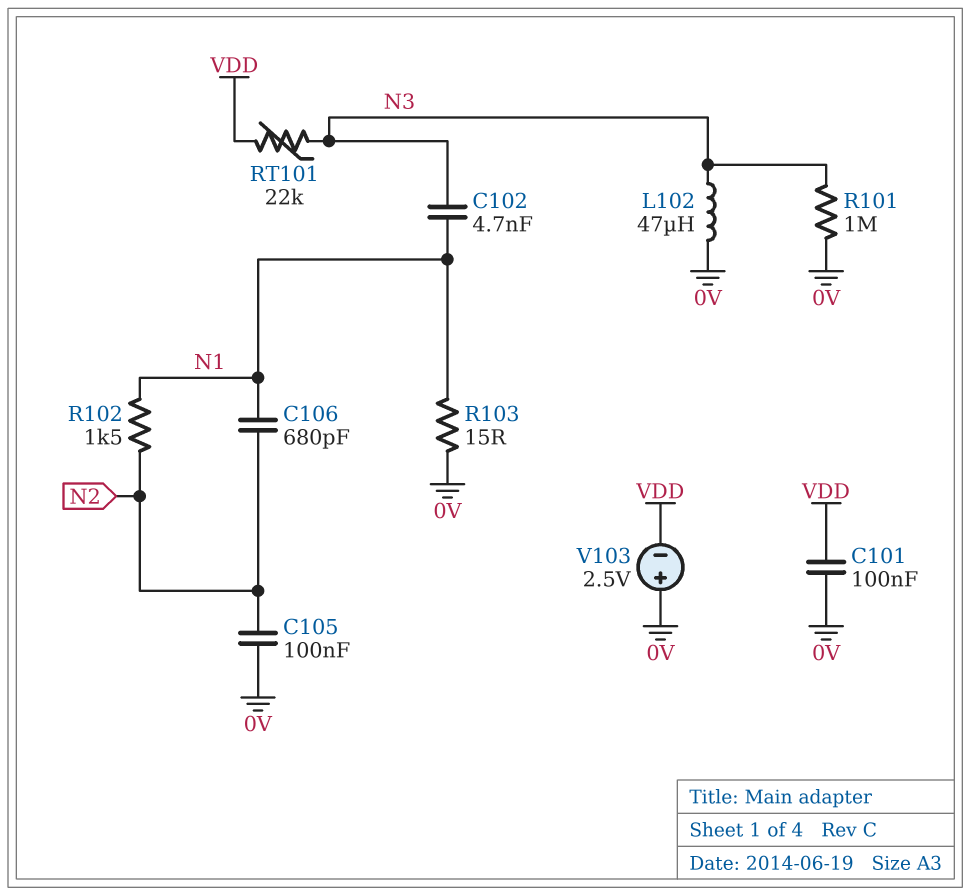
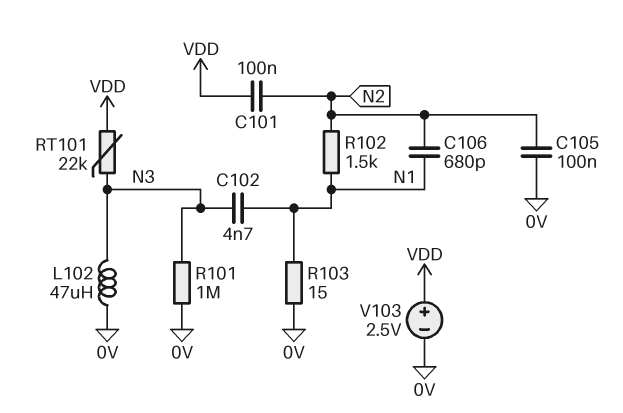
C101: 100nF (0V, VDD) -> 100nF (N2, VDD)
V103: 2.5V (plus 0V, minus VDD) -> 2.5V (plus VDD, minus 0V)

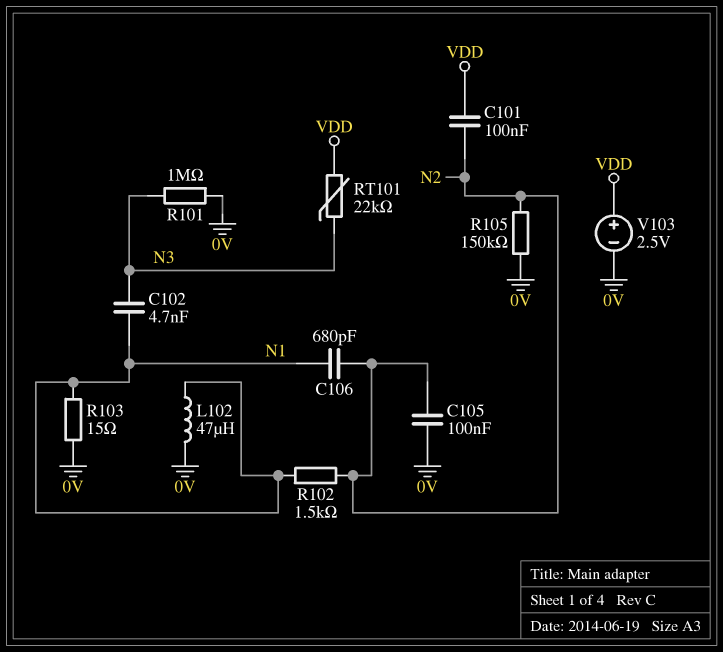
L102: 47uH (0V, N3) -> 47uH (0V, N1)
R105: none -> 150k (0V, N2)

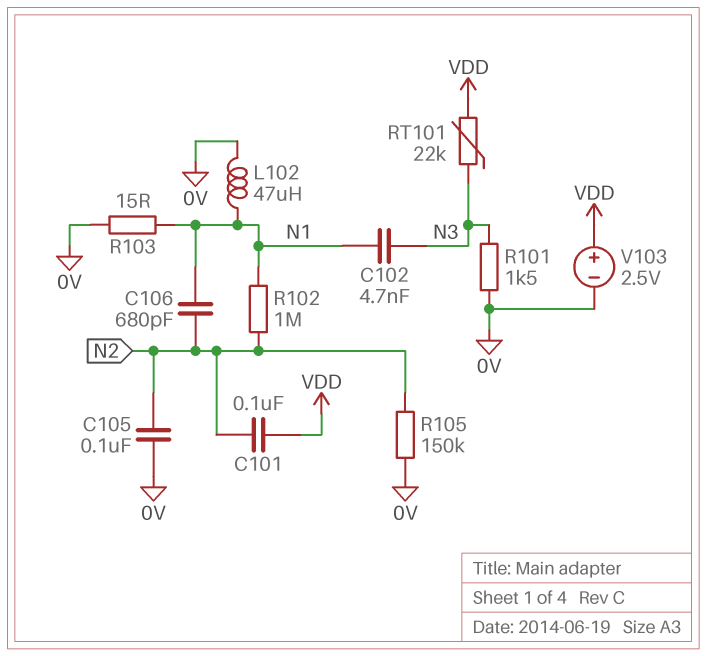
R101: 1M (0V, N3) -> 1.5k (0V, N3)
R102: 1.5k (N1, N2) -> 1M (N1, N2)

